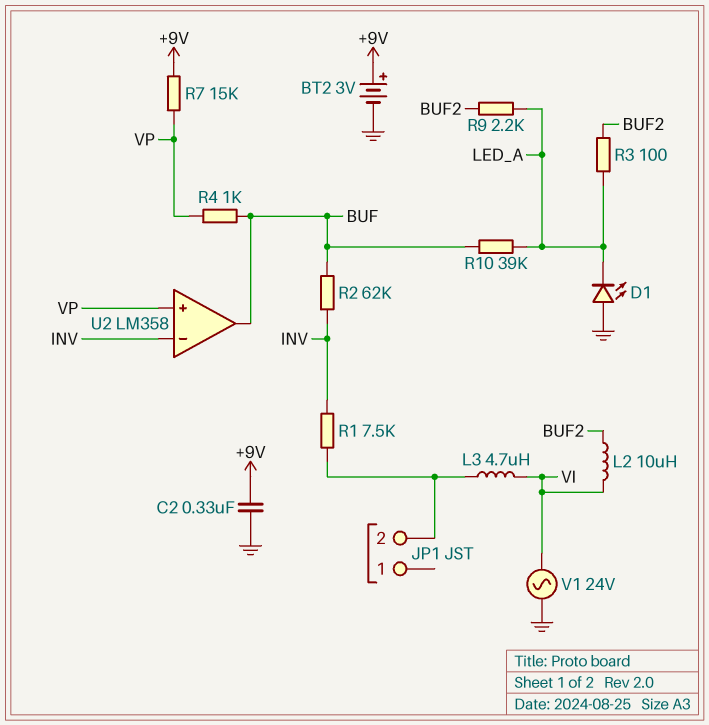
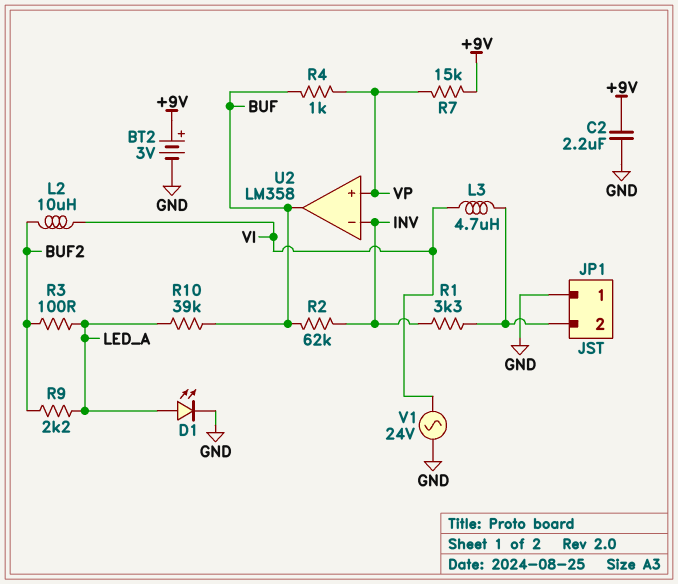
C2: 330nF (+9V, GND) -> 2.2uF (+9V, GND)
D1: LED (A GND, K LED_A) -> LED (A LED_A, K GND)
JP1 pin 1: none -> GND
R1: 7.5k (INV, JP1/2) -> 3.3k (INV, JP1/2)

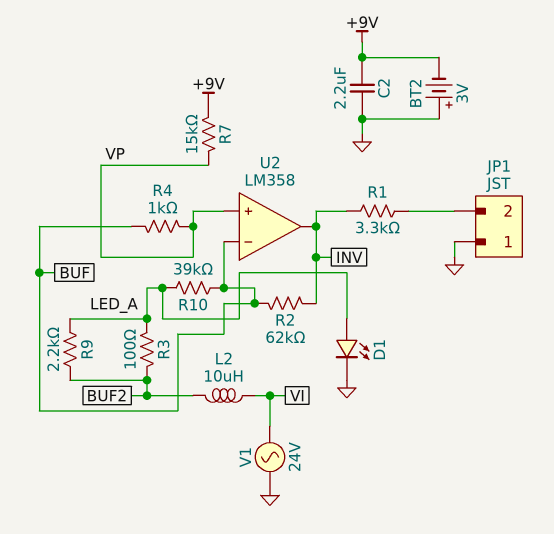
BT2: 3V (plus +9V, minus GND) -> 3V (plus GND, minus +9V)
L3: 4.7uH (JP1/2, VI) -> none
U2 pin in-: INV -> BUF
U2 pin out: BUF -> INV

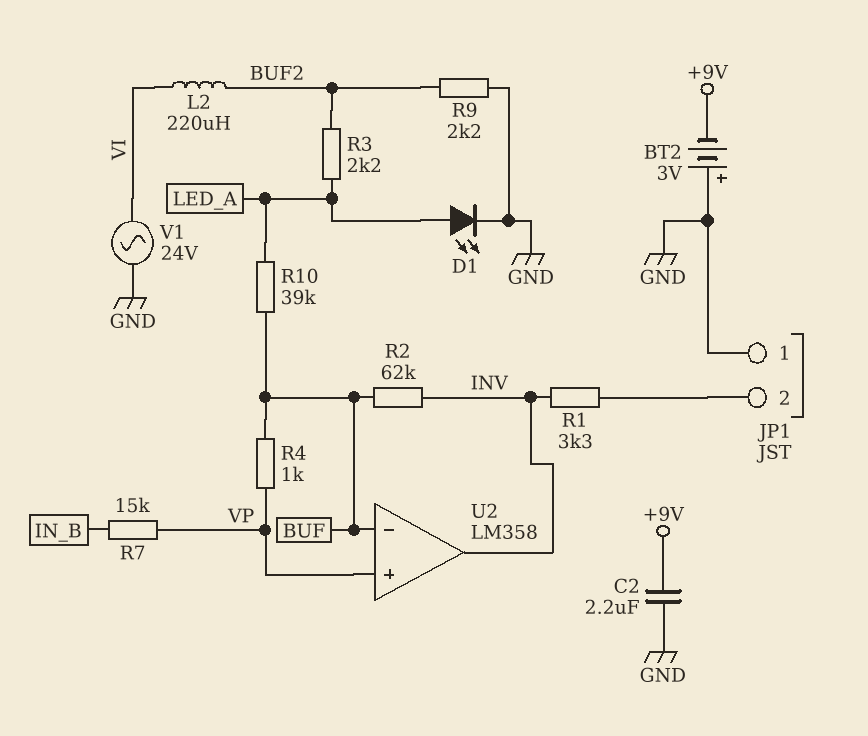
L2: 10uH (BUF2, VI) -> 220uH (BUF2, VI)
R3: 100 (BUF2, LED_A) -> 2.2k (BUF2, LED_A)
R7: 15k (+9V, VP) -> 15k (IN_B, VP)
R9: 2.2k (BUF2, LED_A) -> 2.2k (BUF2, GND)

